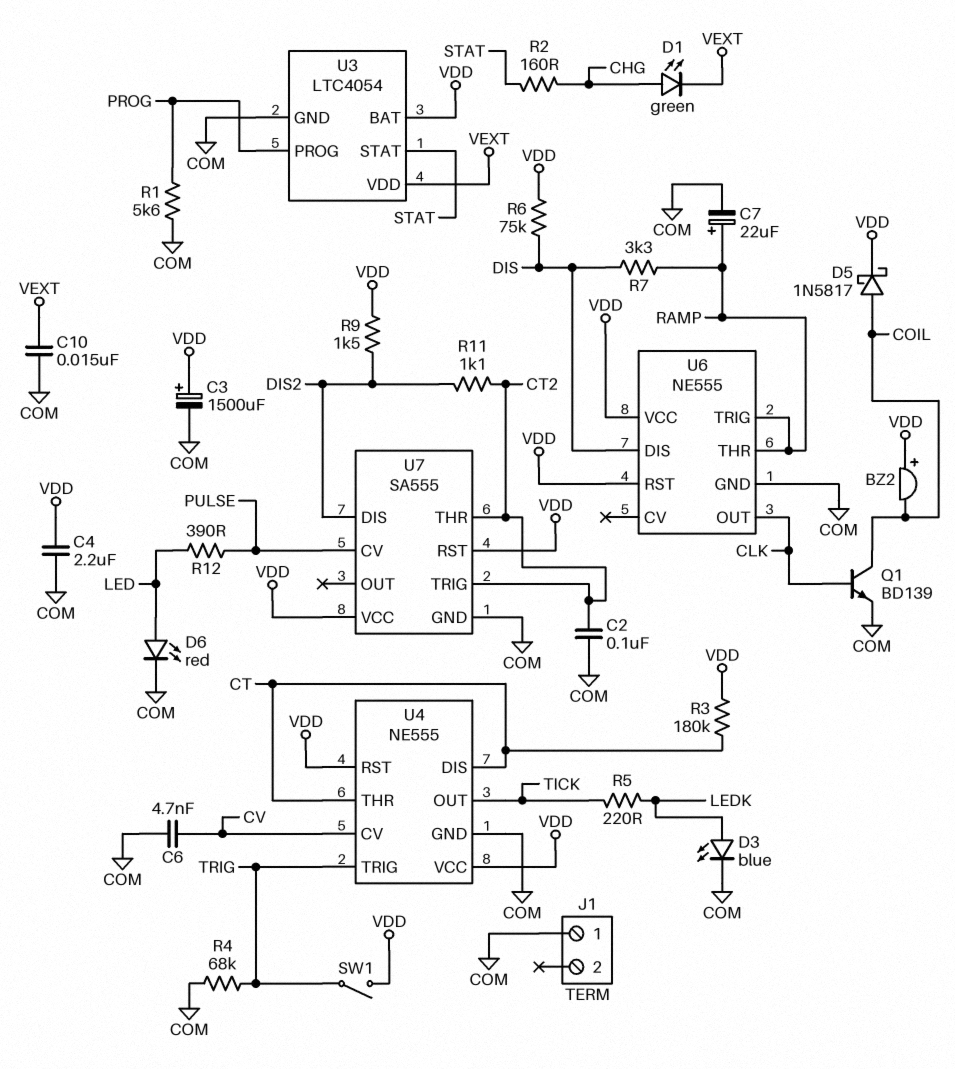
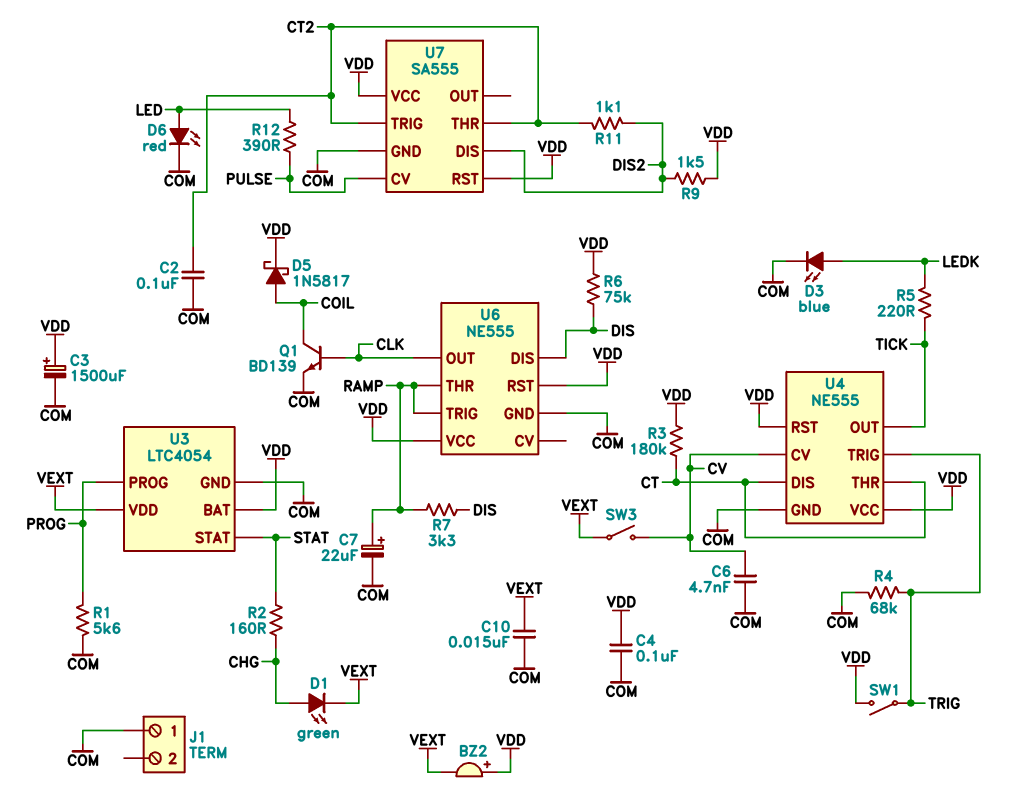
BZ2: buzzer (plus VDD, minus COIL) -> buzzer (plus VDD, minus VEXT)
C4: 2.2uF (COM, VDD) -> 100nF (COM, VDD)
SW3: none -> switch (CV, VEXT)

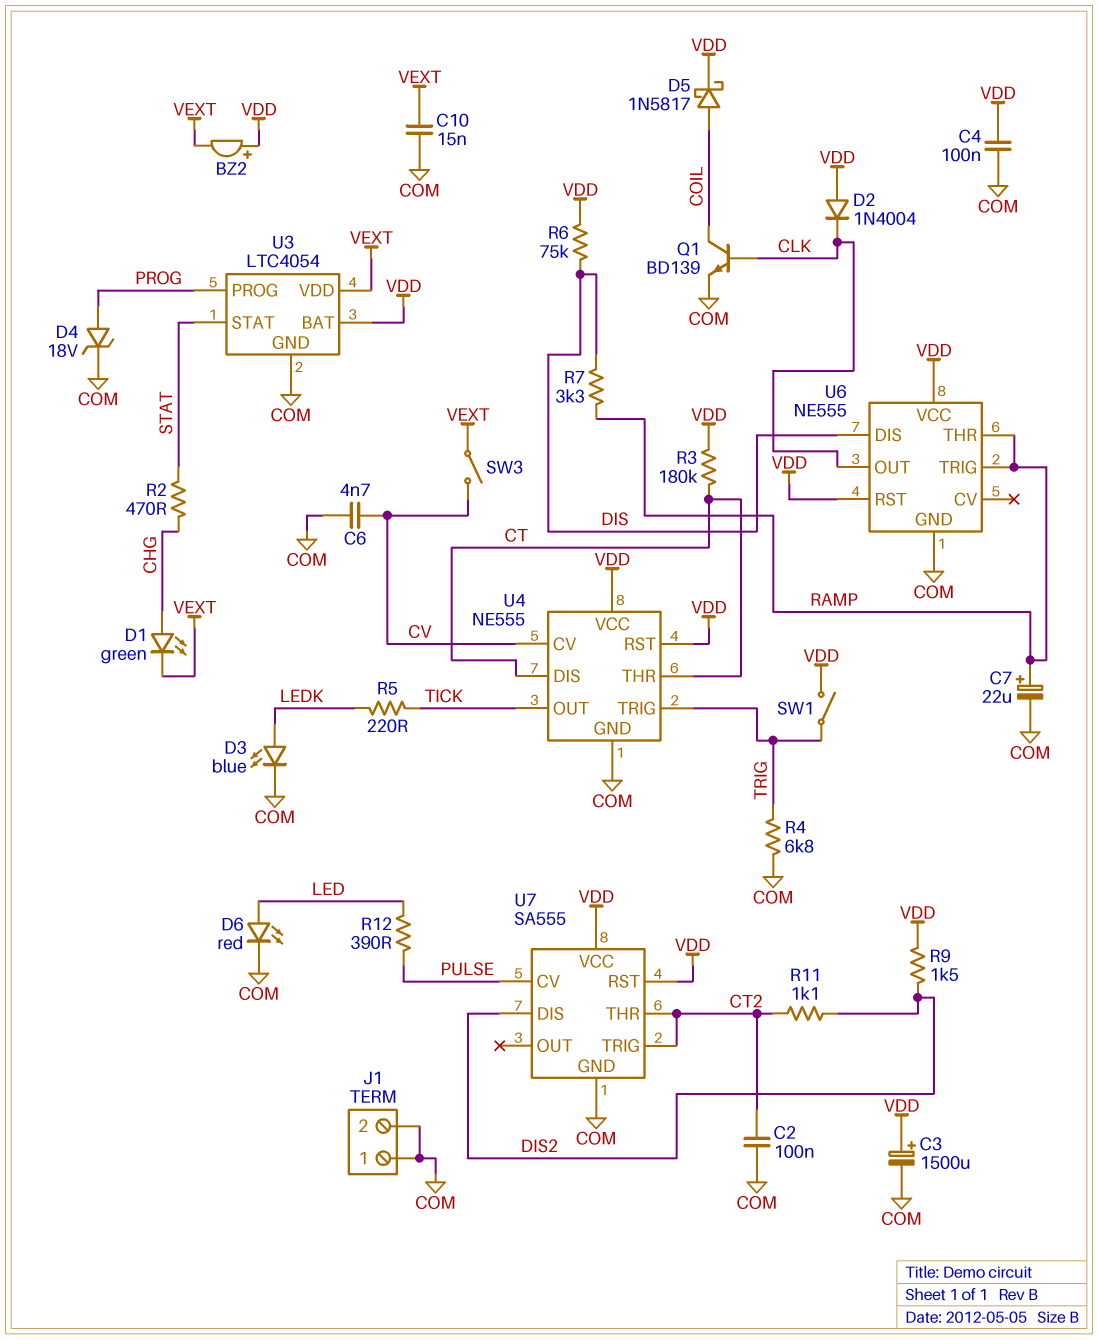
D2: none -> diode 1N4004 (A VDD, K CLK)
D4: none -> zener 18V (A PROG, K COM)
J1 pin 2: none -> COM
R1: 5.6k (COM, PROG) -> none
R2: 160 (CHG, STAT) -> 470 (CHG, STAT)
R4: 68k (COM, TRIG) -> 6.8k (COM, TRIG)

